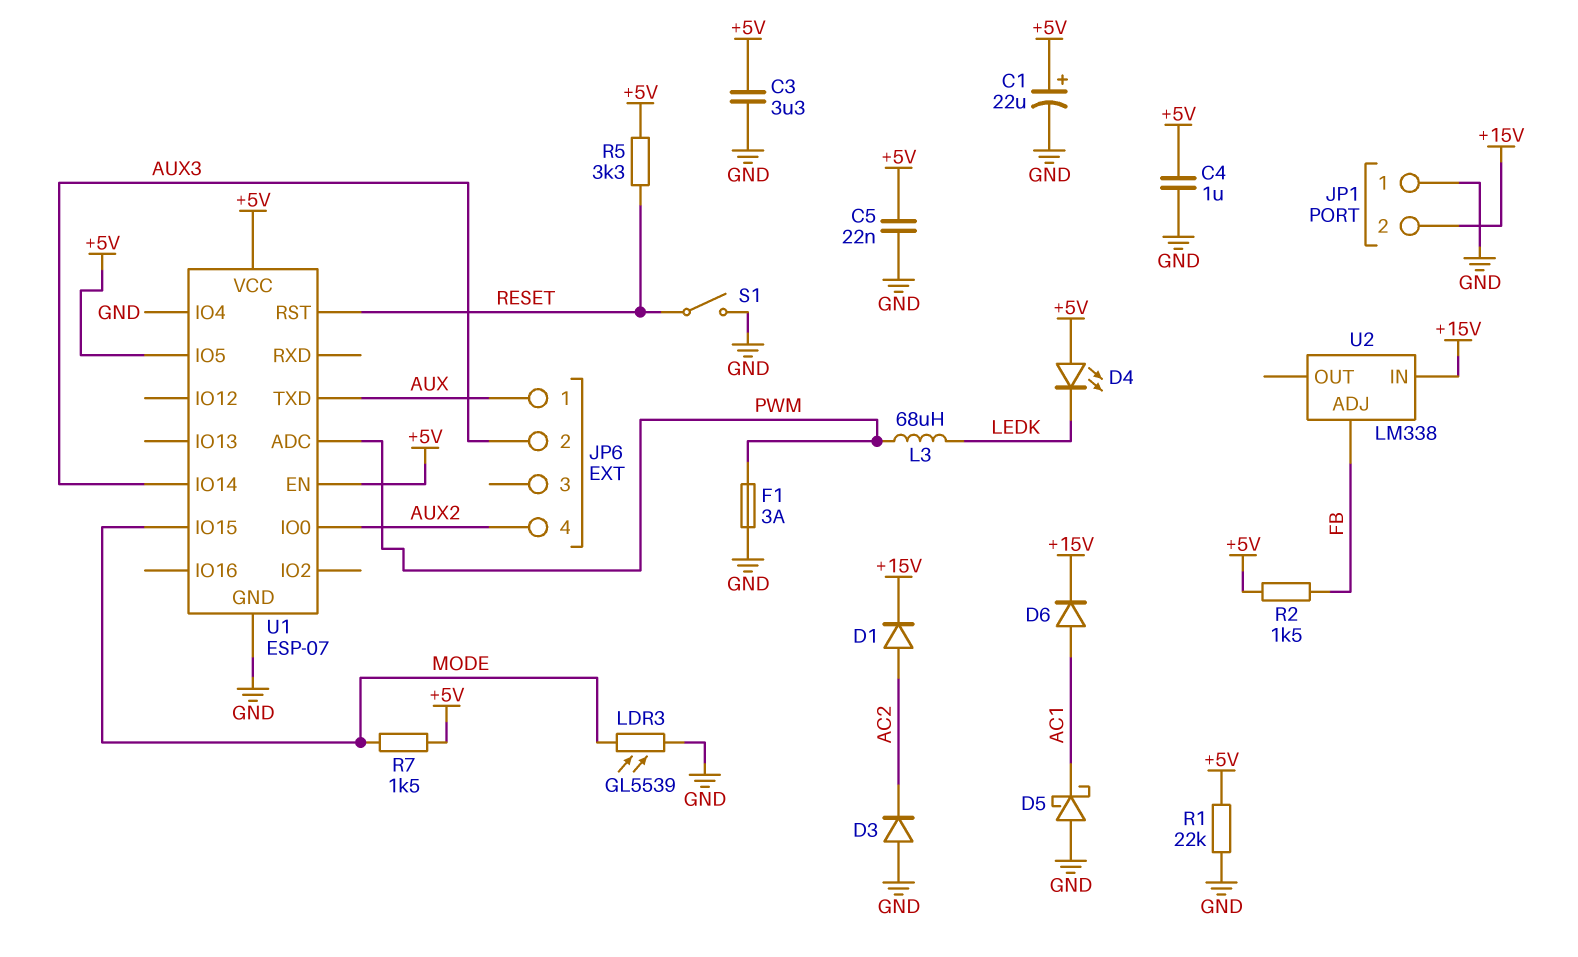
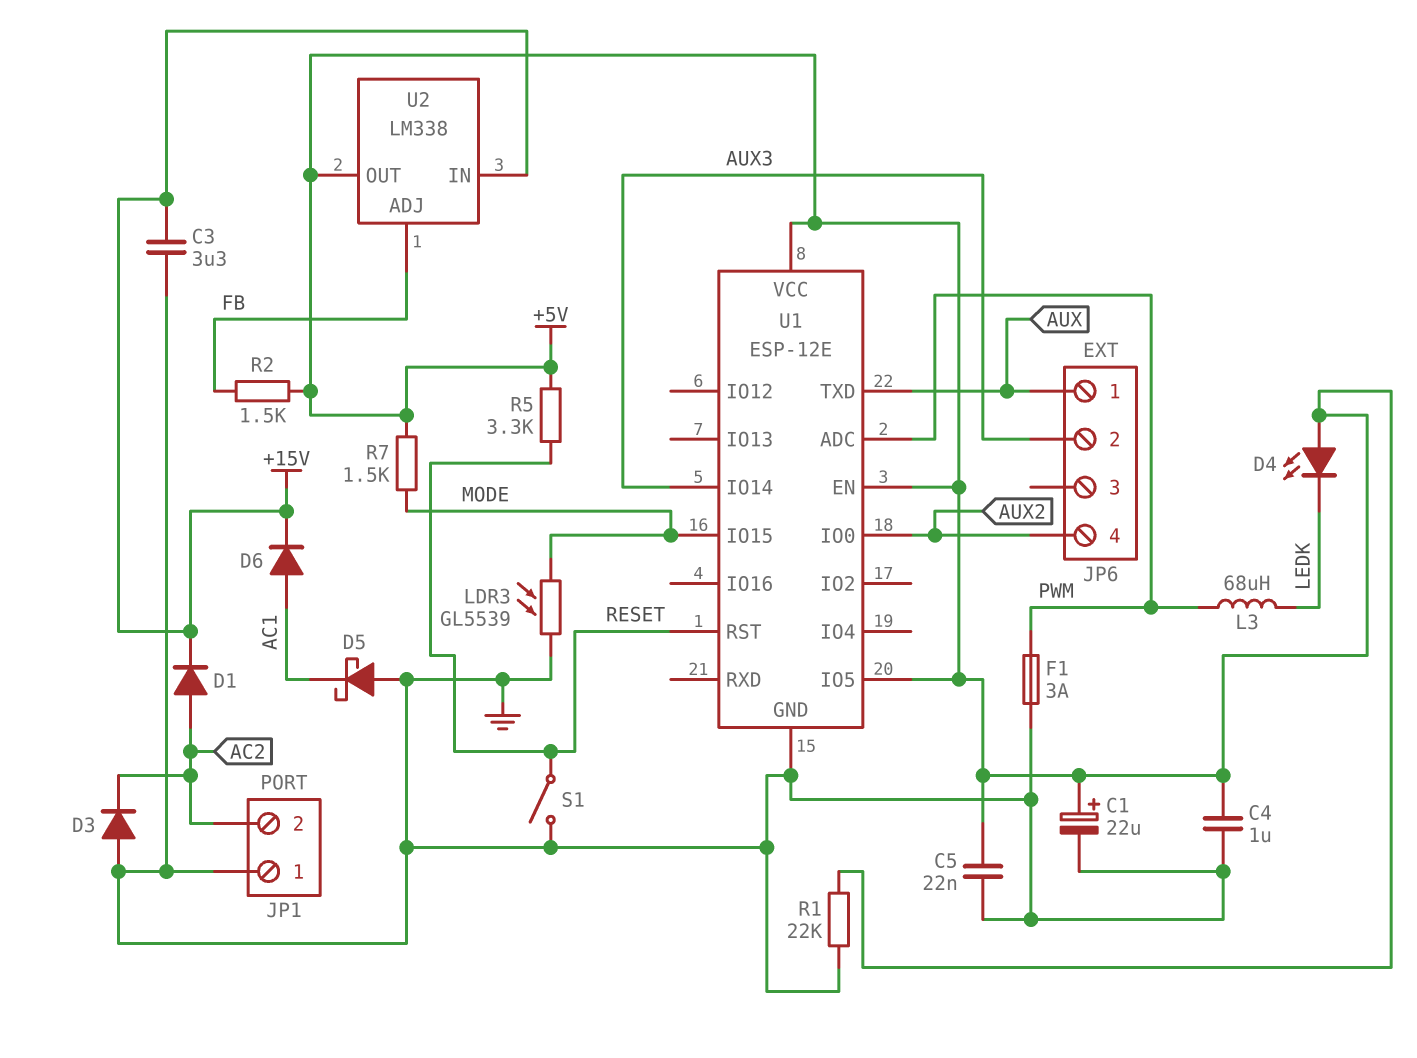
C3: 3.3uF (+5V, GND) -> 3.3uF (+15V, GND)
JP1 pin 2: +15V -> AC2
U1: ESP-07 -> ESP-12E
U1 pin IO4: GND -> none
U2 pin OUT: none -> +5V

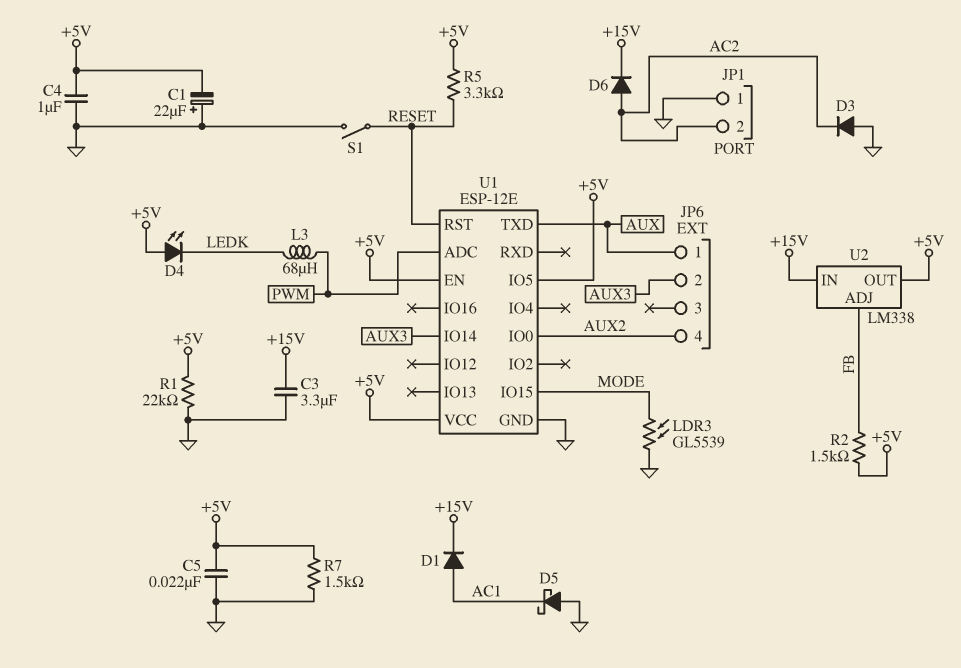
C1: 22uF (plus +5V, minus GND) -> 22uF (plus GND, minus +5V)
D1: diode (A AC2, K +15V) -> diode (A AC1, K +15V)
D6: diode (A AC1, K +15V) -> diode (A AC2, K +15V)
F1: 3A (GND, PWM) -> none
R7: 1.5k (+5V, MODE) -> 1.5k (+5V, GND)

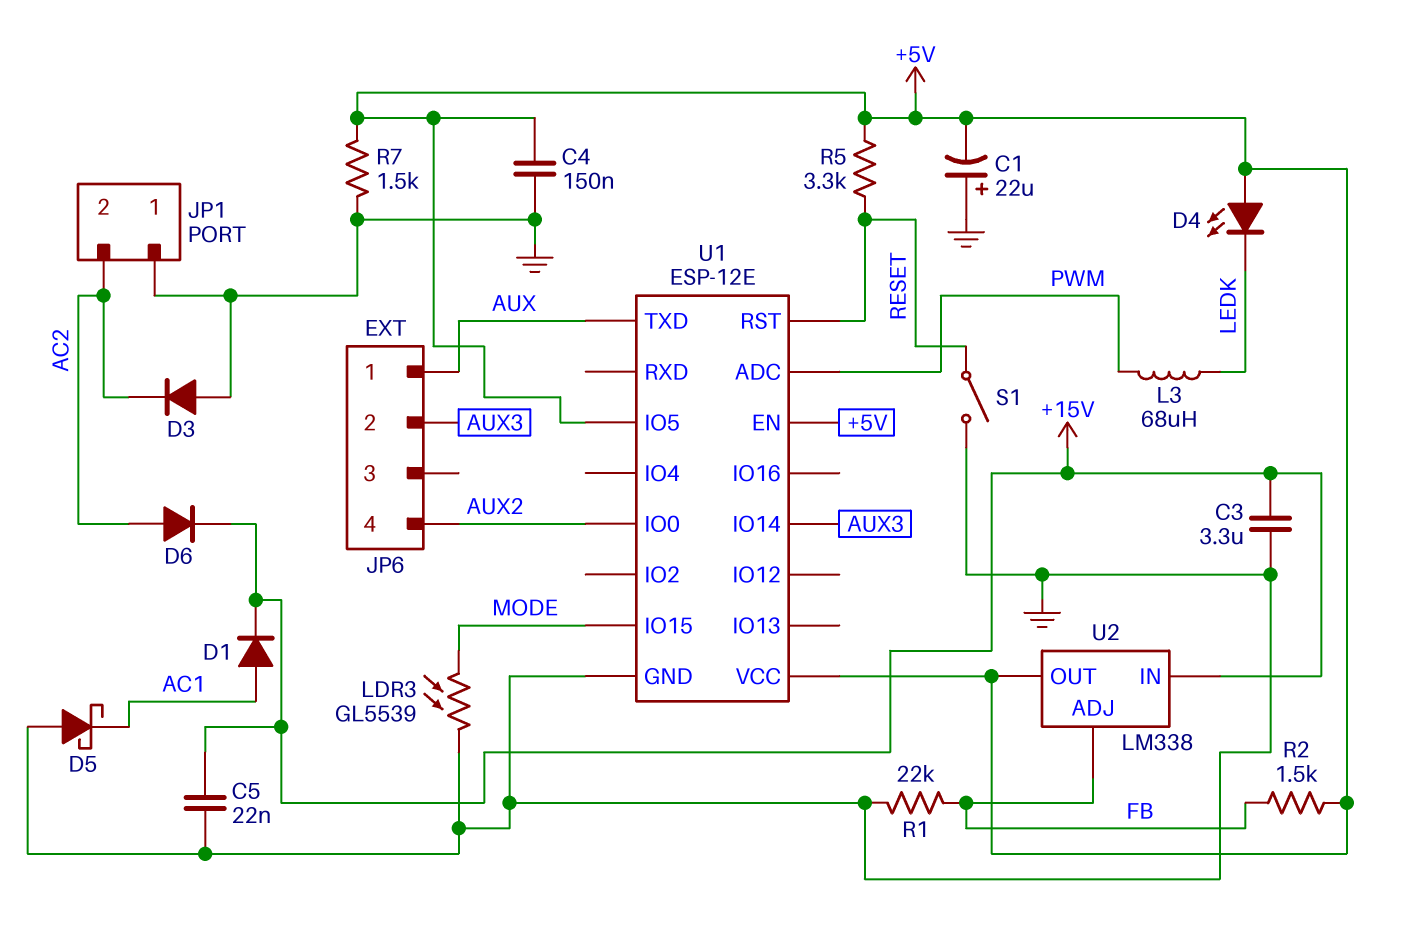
C4: 1uF (+5V, GND) -> 150nF (+5V, GND)
C5: 22nF (+5V, GND) -> 22nF (+15V, GND)
R1: 22k (+5V, GND) -> 22k (FB, GND)

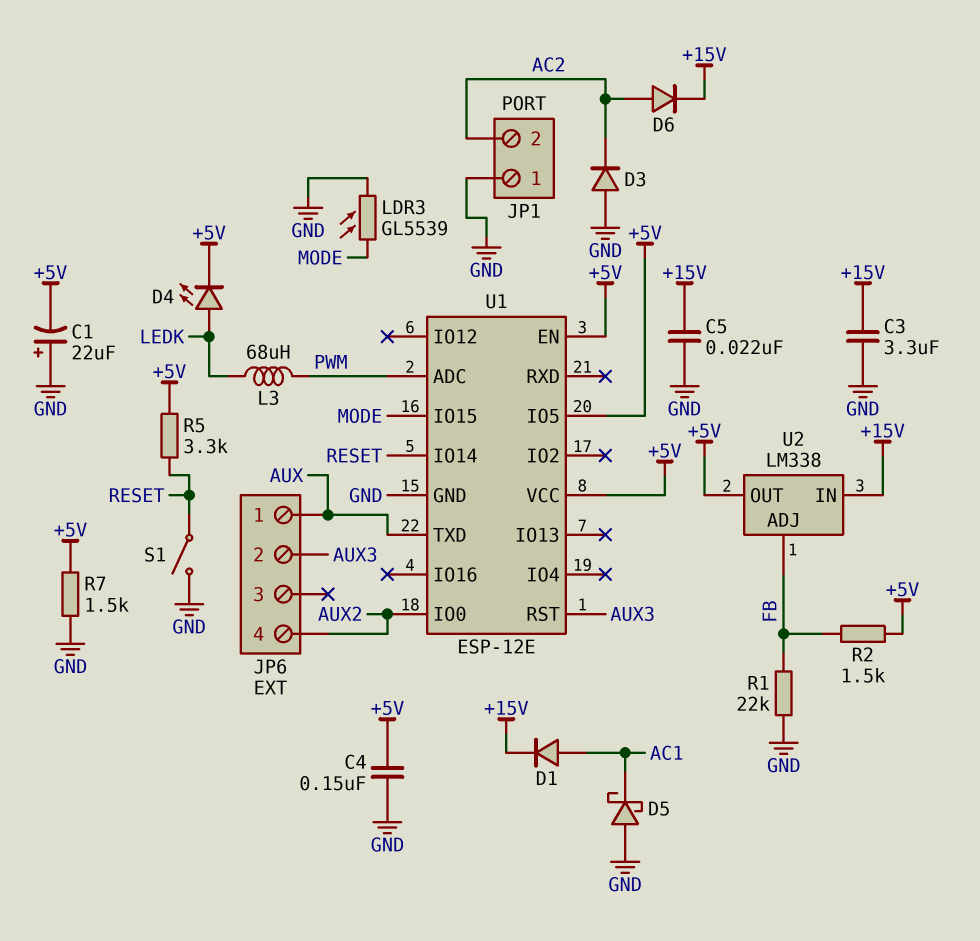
D4: LED (A +5V, K LEDK) -> LED (A LEDK, K +5V)
U1 pin IO14: AUX3 -> RESET
U1 pin RST: RESET -> AUX3

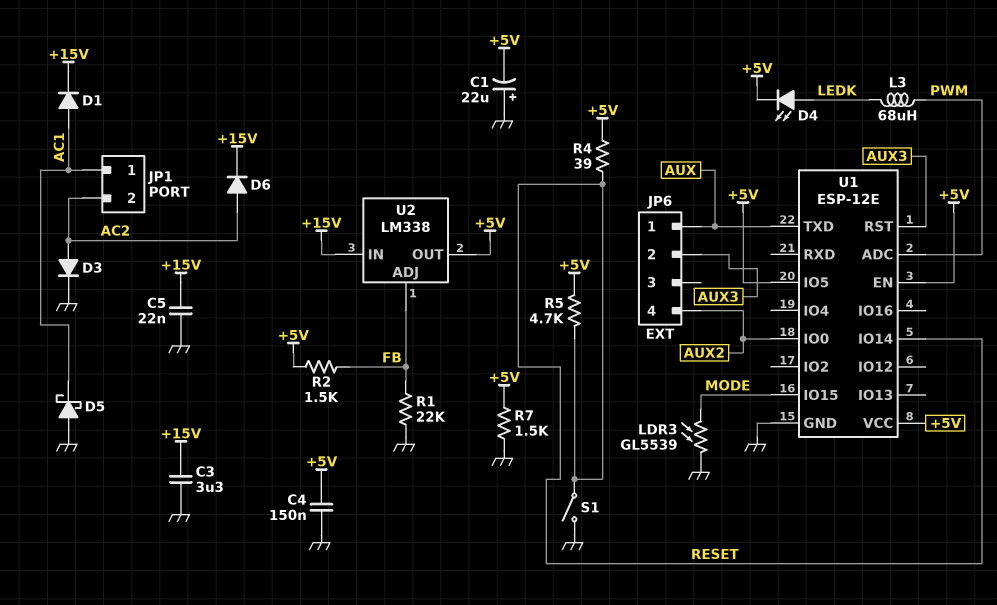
D3: diode (A GND, K AC2) -> diode (A AC2, K GND)
JP1 pin 1: GND -> AC1
R4: none -> 39 (+5V, RESET)
R5: 3.3k (+5V, RESET) -> 4.7k (+5V, RESET)

